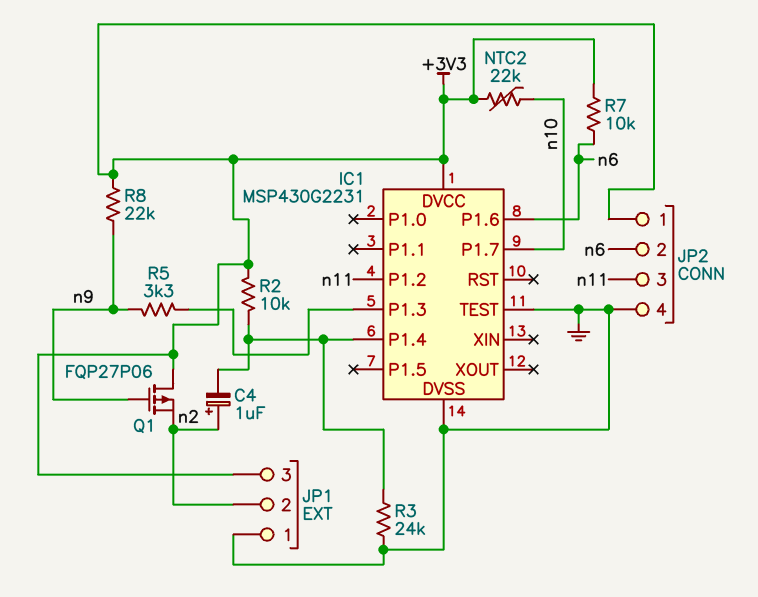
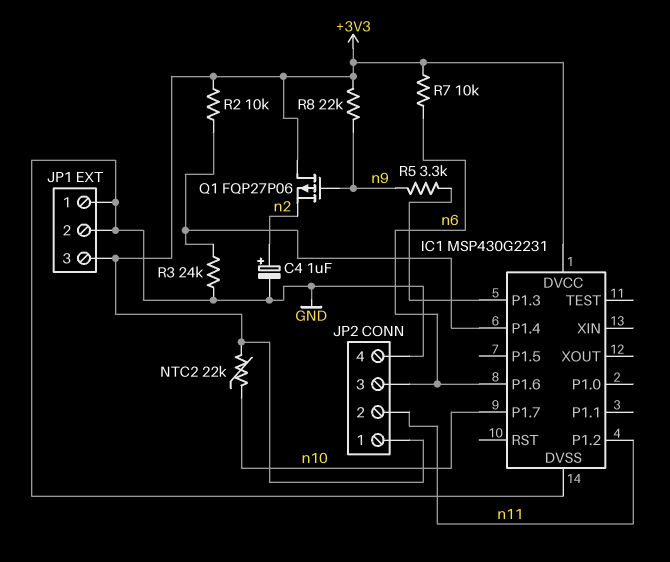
C4: 1uF (plus n2, minus IC1/P1.4) -> 1uF (plus n2, minus GND)
IC1 pin TEST: GND -> none
JP1 pin 2: n2 -> GND
JP2 pin 2: n6 -> n11
JP2 pin 3: n11 -> n6

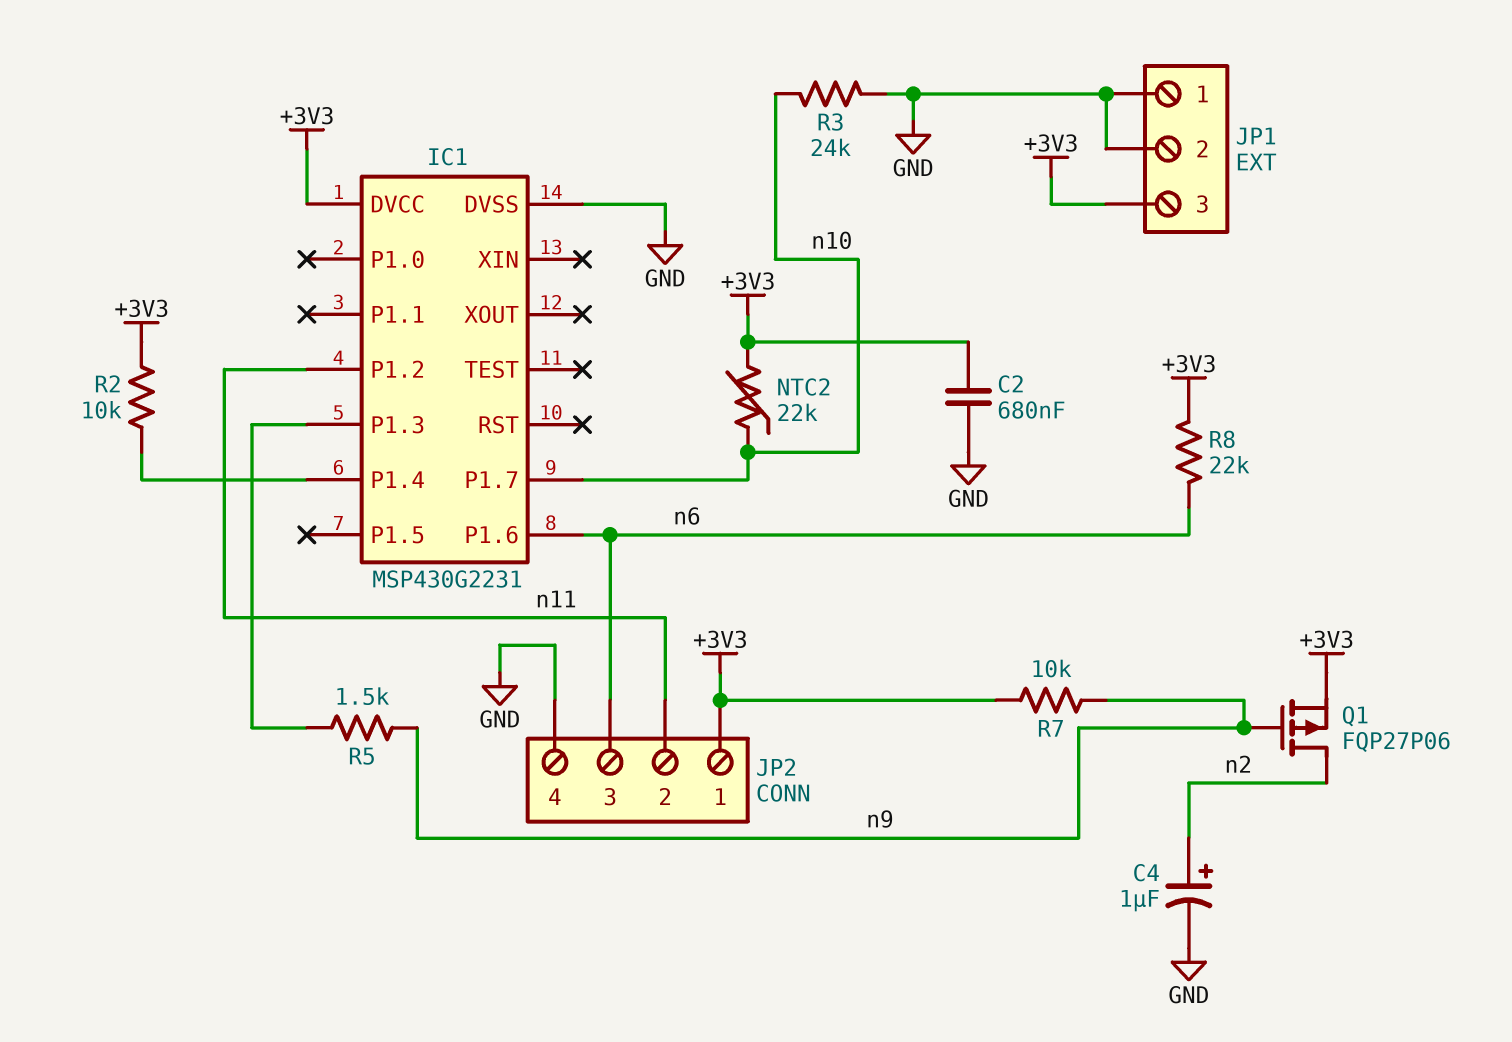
C2: none -> 680nF (+3V3, GND)
Q1: PMOS FQP27P06 (G n9, D +3V3, S n2) -> PMOS FQP27P06 (G n9, D n2, S +3V3)
R3: 24k (GND, IC1/P1.4) -> 24k (GND, n10)
R5: 3.3k (IC1/P1.3, n9) -> 1.5k (IC1/P1.3, n9)
R7: 10k (+3V3, n6) -> 10k (+3V3, n9)
R8: 22k (+3V3, n9) -> 22k (+3V3, n6)

